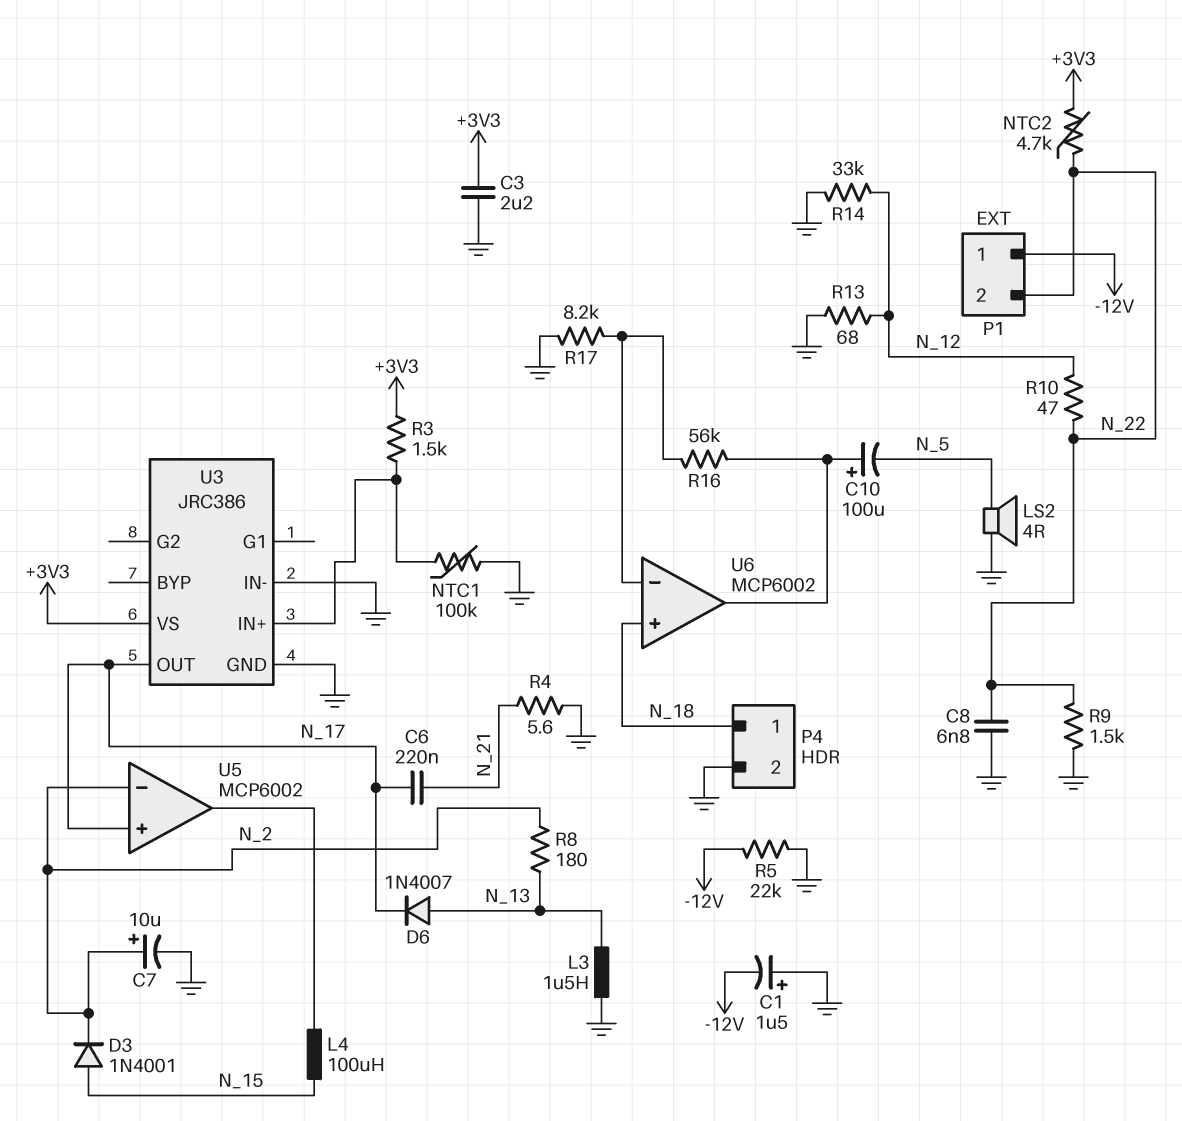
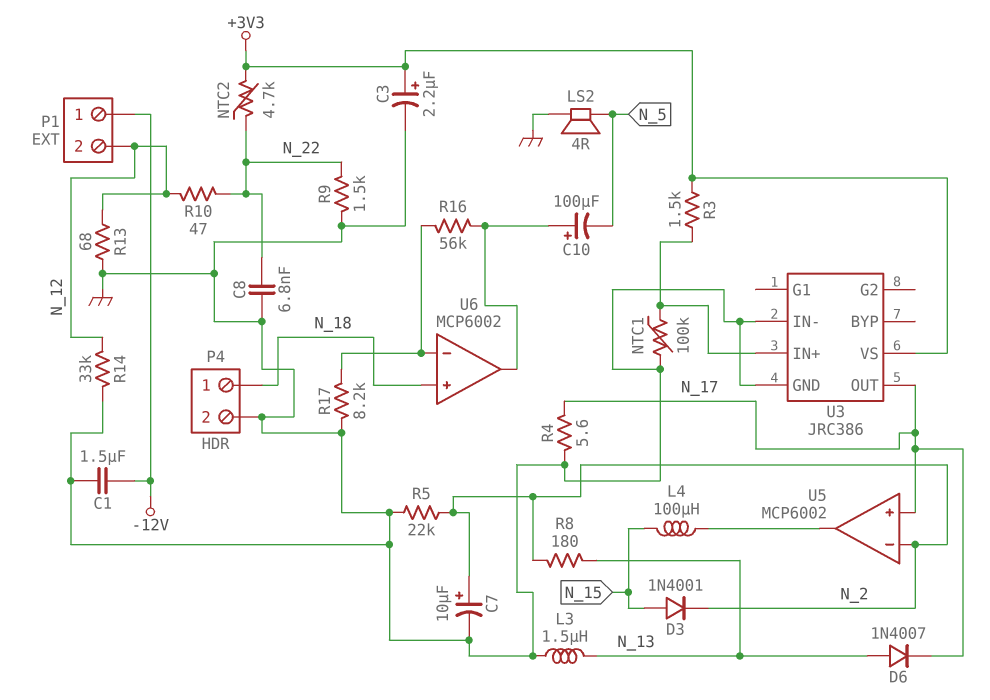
C1: 1.5uF (plus GND, minus -12V) -> 1.5uF (-12V, GND)
C3: 2.2uF (+3V3, GND) -> 2.2uF (plus +3V3, minus GND)
C6: 220nF (N_17, N_21) -> none
P1 pin 2: N_22 -> N_12
R4: 5.6 (GND, N_21) -> 5.6 (GND, N_17)
R5: 22k (-12V, GND) -> 22k (GND, N_2)

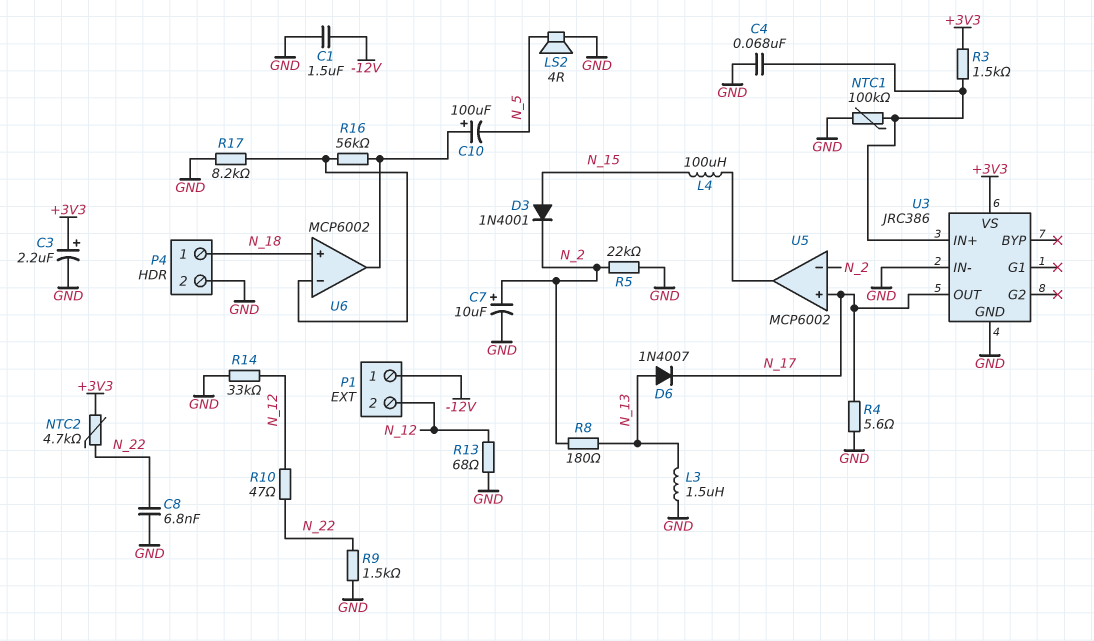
C4: none -> 68nF (GND, U3/IN+)

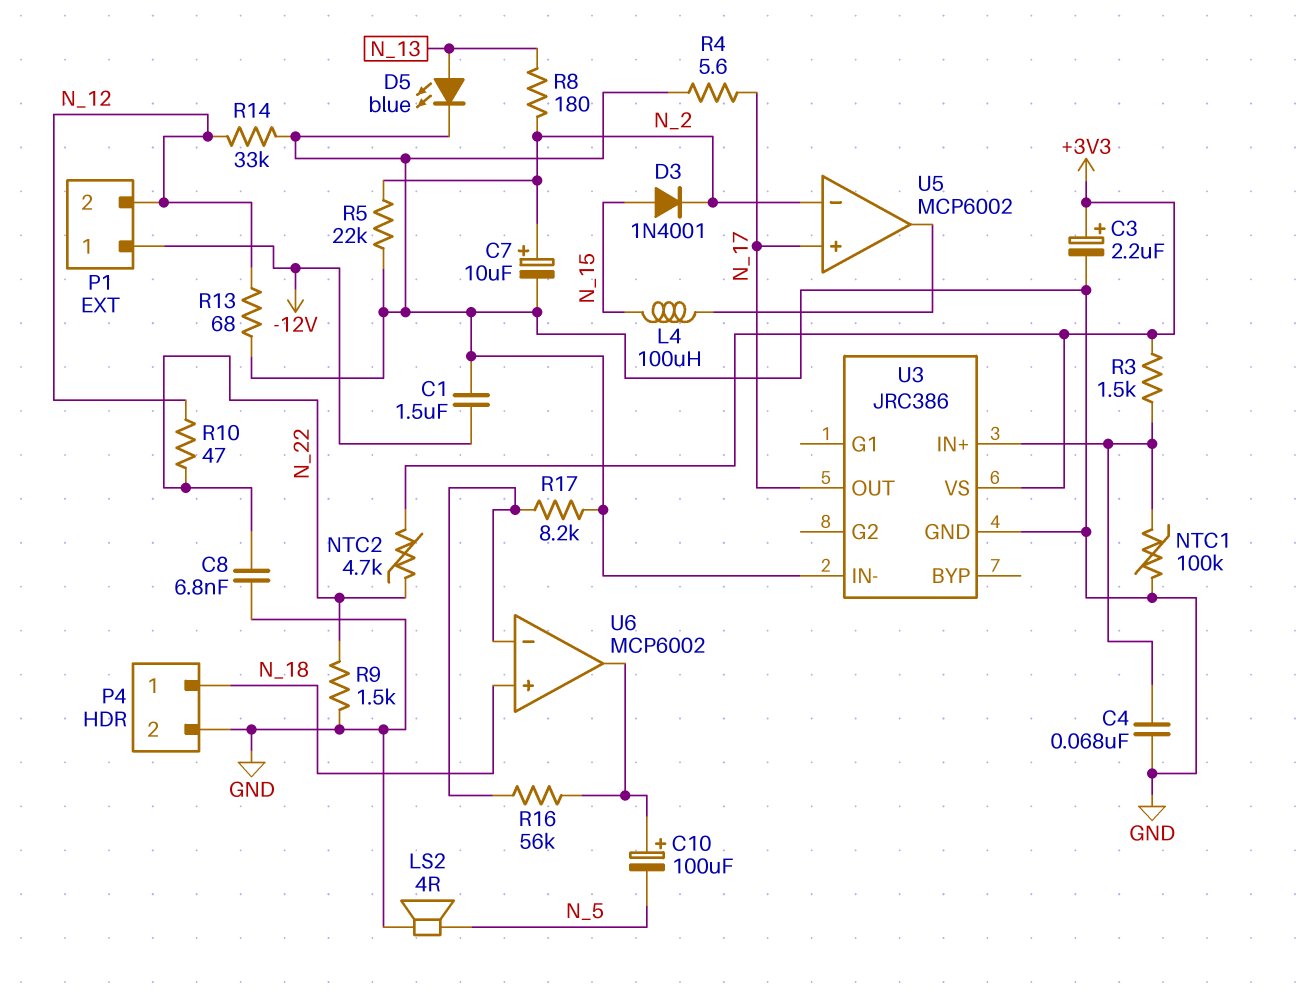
D5: none -> LED blue (A N_13, K GND)
D6: diode 1N4007 (A N_13, K N_17) -> none
L3: 1.5uH (GND, N_13) -> none

